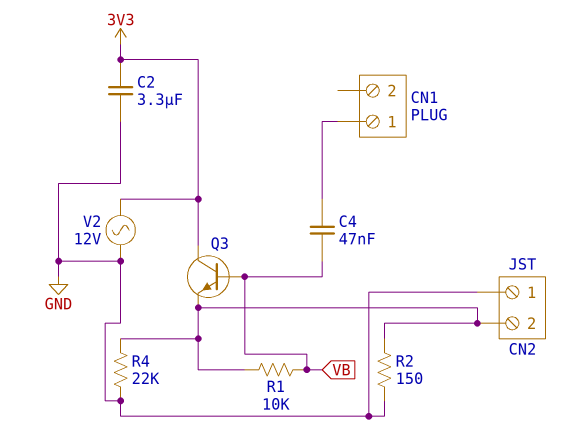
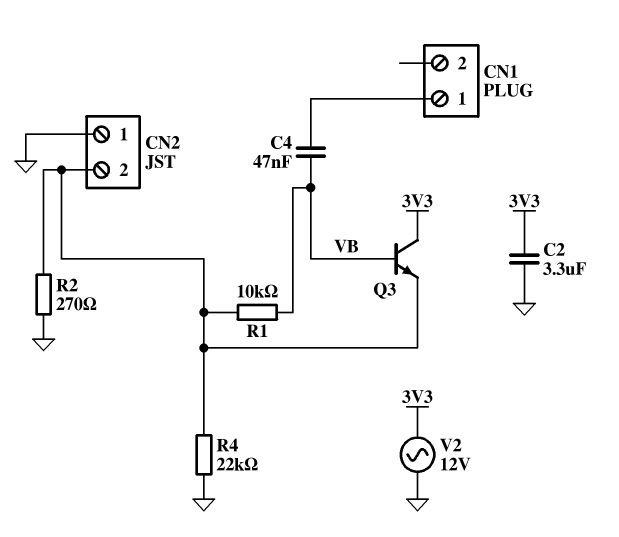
R2: 150 (CN2/2, GND) -> 270 (CN2/2, GND)

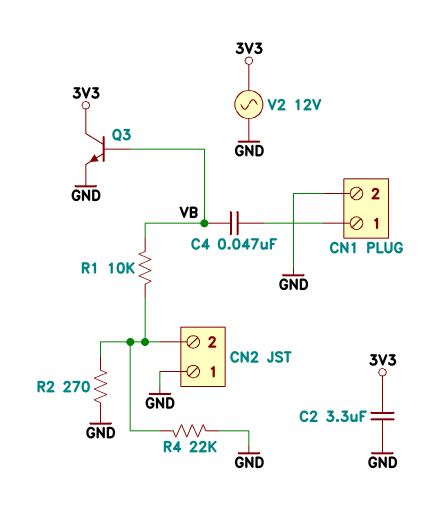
CN1 pin 2: none -> GND
Q3: NPN (B VB, C 3V3, E CN2/2) -> NPN (B VB, C 3V3, E GND)

